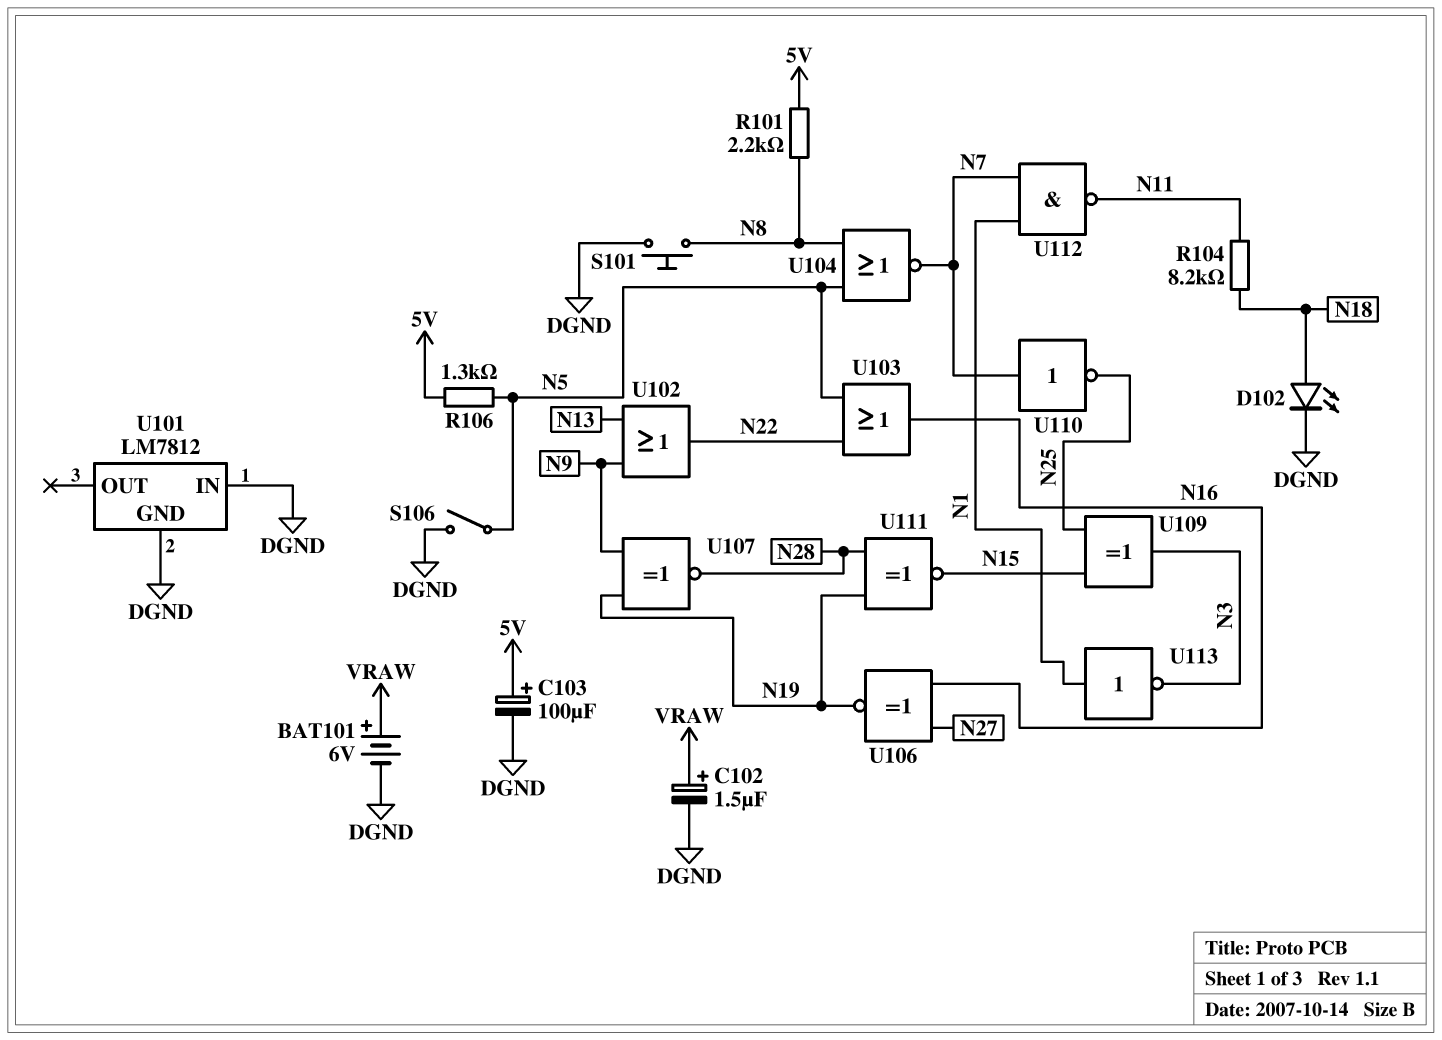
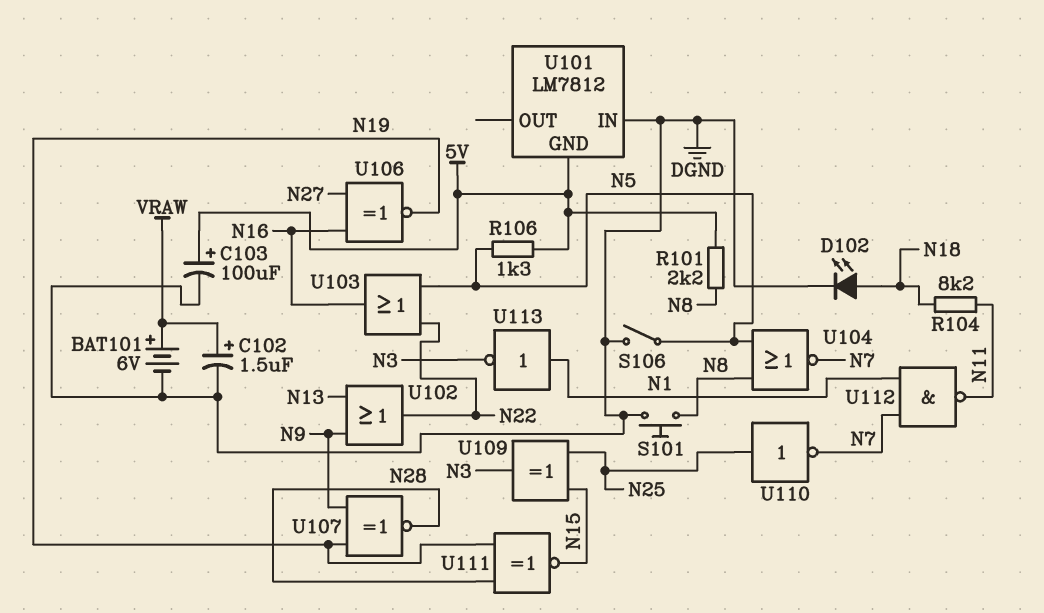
U101 pin GND: DGND -> 5V
U110: NOT (in N7, out N25) -> NOT (in N25, out N7)

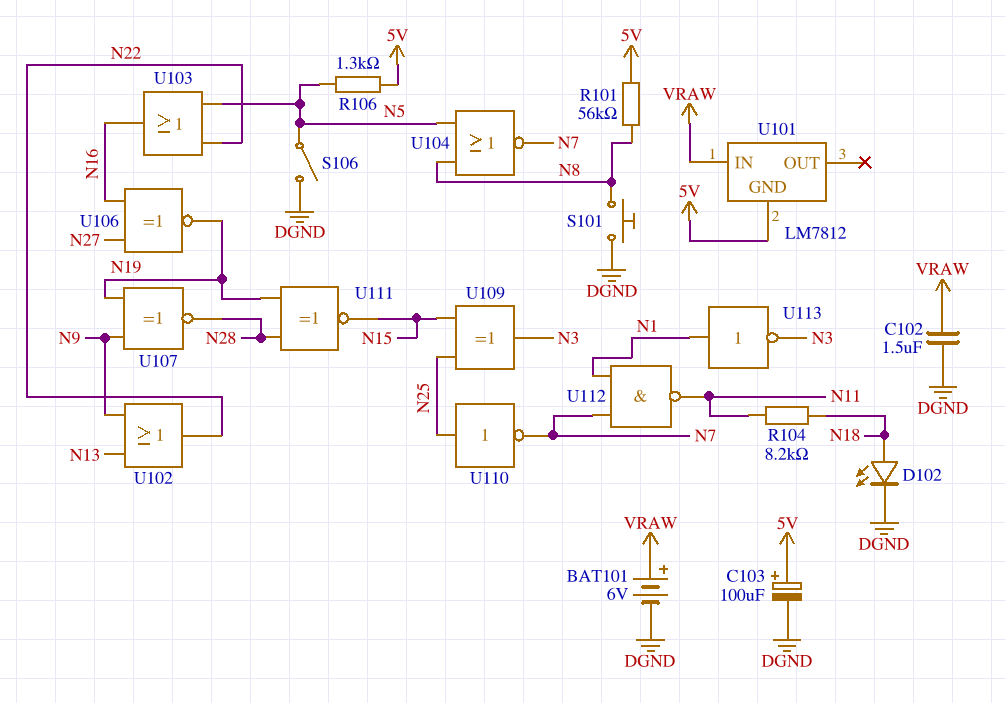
C102: 1.5uF (plus VRAW, minus DGND) -> 1.5uF (DGND, VRAW)
R101: 2.2k (5V, N8) -> 56k (5V, N8)
U101 pin IN: DGND -> VRAW

